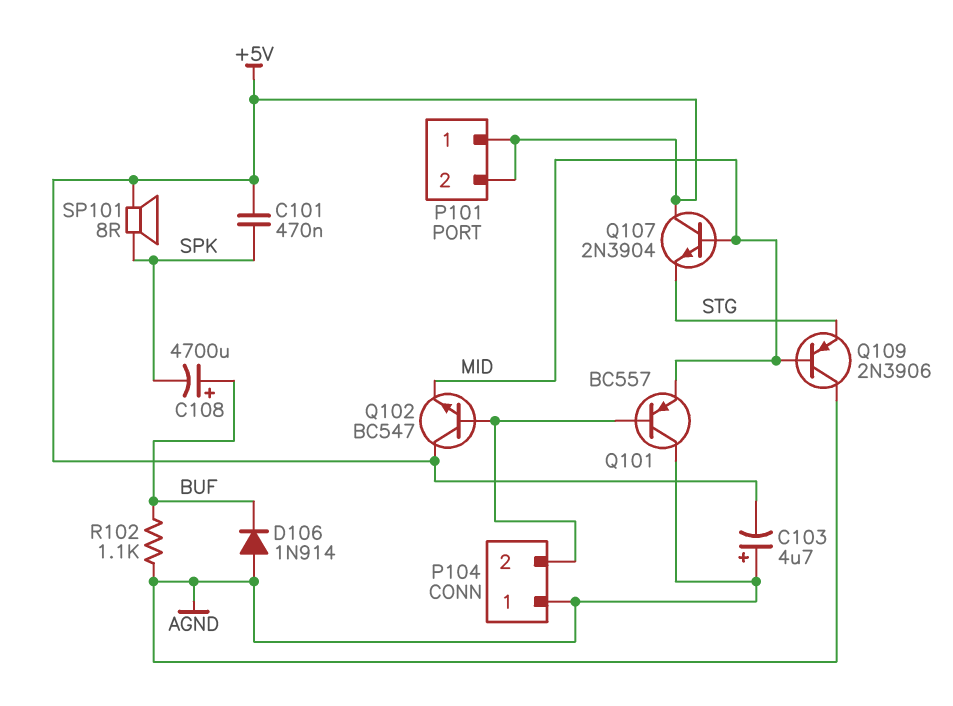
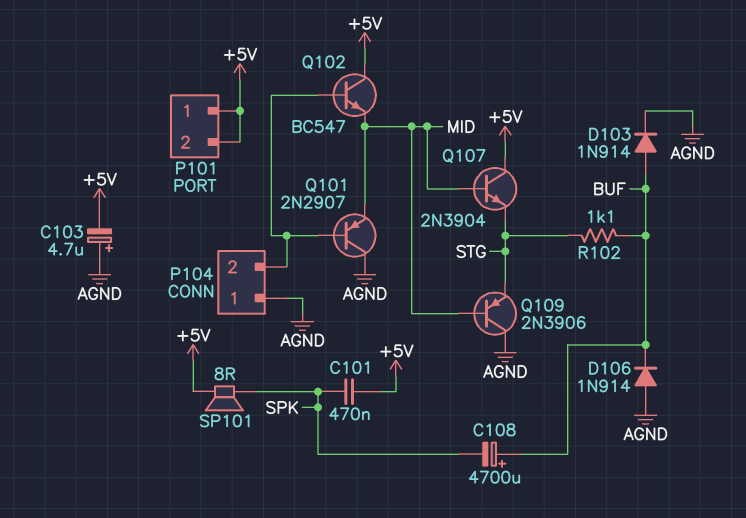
D103: none -> diode 1N914 (A BUF, K AGND)
Q101: PNP BC557 (B P104/2, C AGND, E MID) -> PNP 2N2907 (B P104/2, C AGND, E MID)
R102: 1.1k (AGND, BUF) -> 1.1k (BUF, STG)

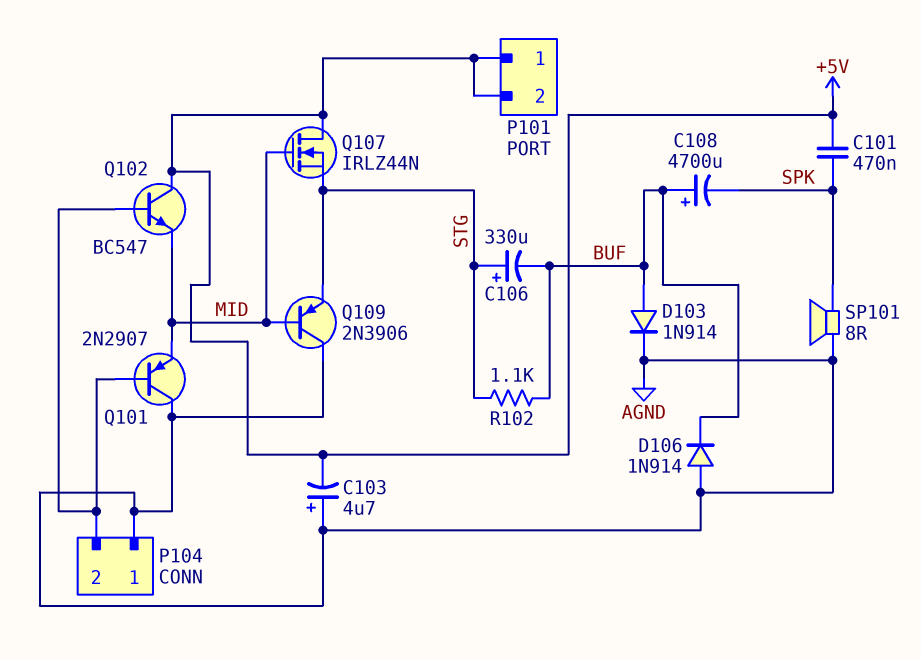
C106: none -> 330uF (plus STG, minus BUF)
Q107: NPN 2N3904 (B MID, C +5V, E STG) -> NMOS IRLZ44N (G MID, D +5V, S STG)
SP101: speaker 8R (+5V, SPK) -> speaker 8R (AGND, SPK)

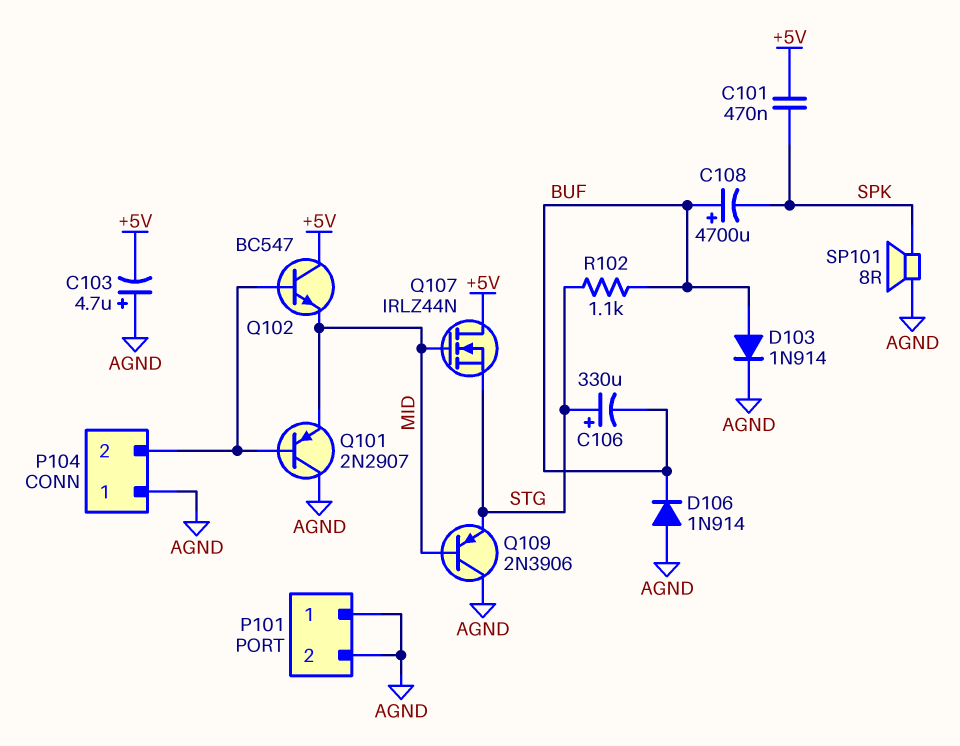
P101 pin 1: +5V -> AGND
P101 pin 2: +5V -> AGND

